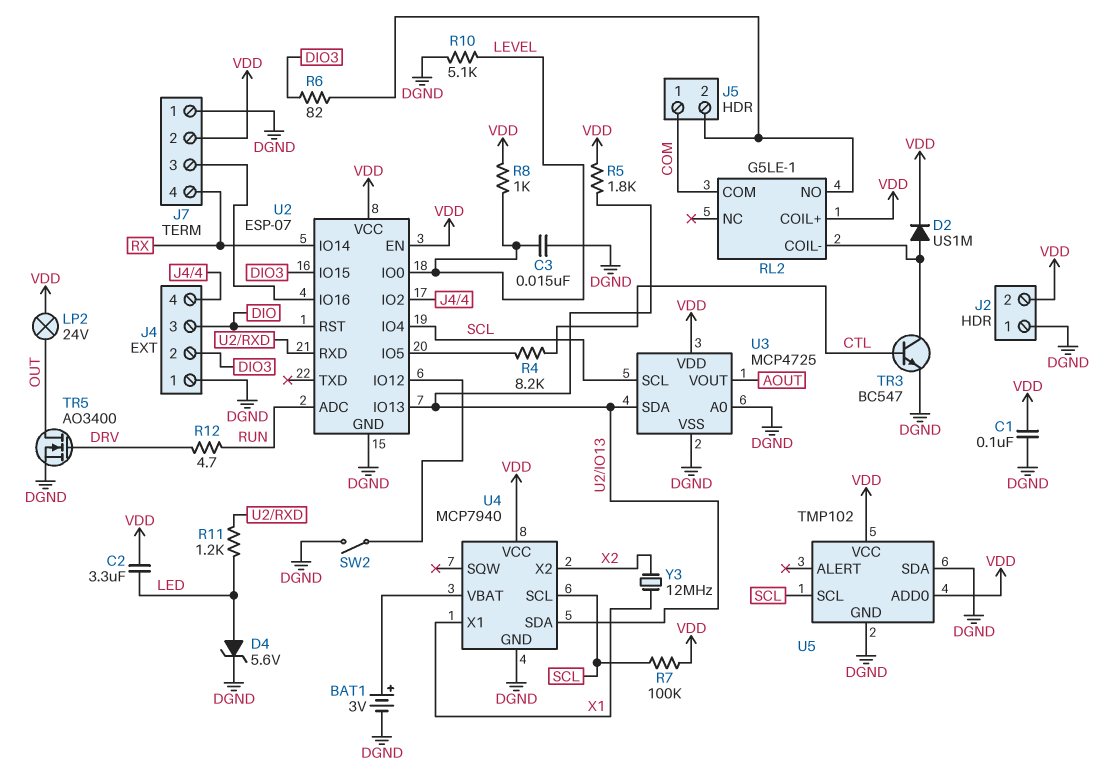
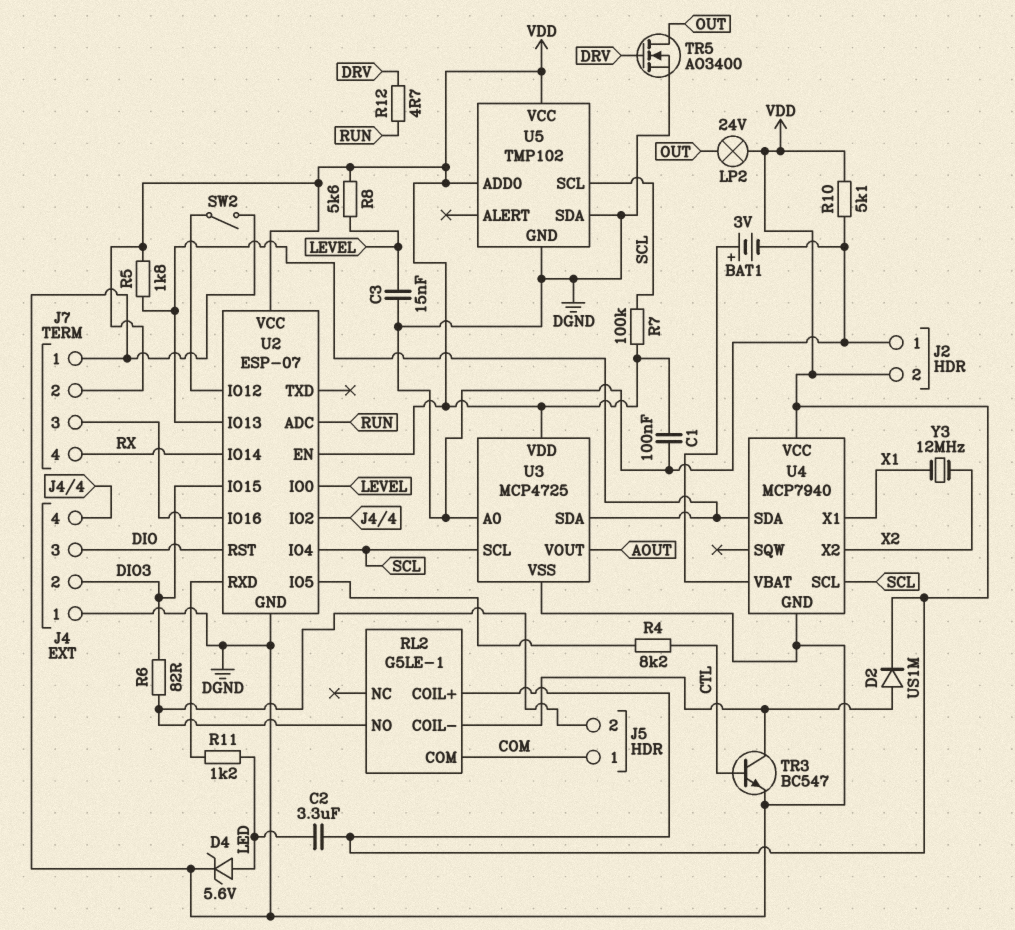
R8: 1k (LEVEL, VDD) -> 5.6k (LEVEL, VDD)
R10: 5.1k (DGND, LEVEL) -> 5.1k (DGND, VDD)

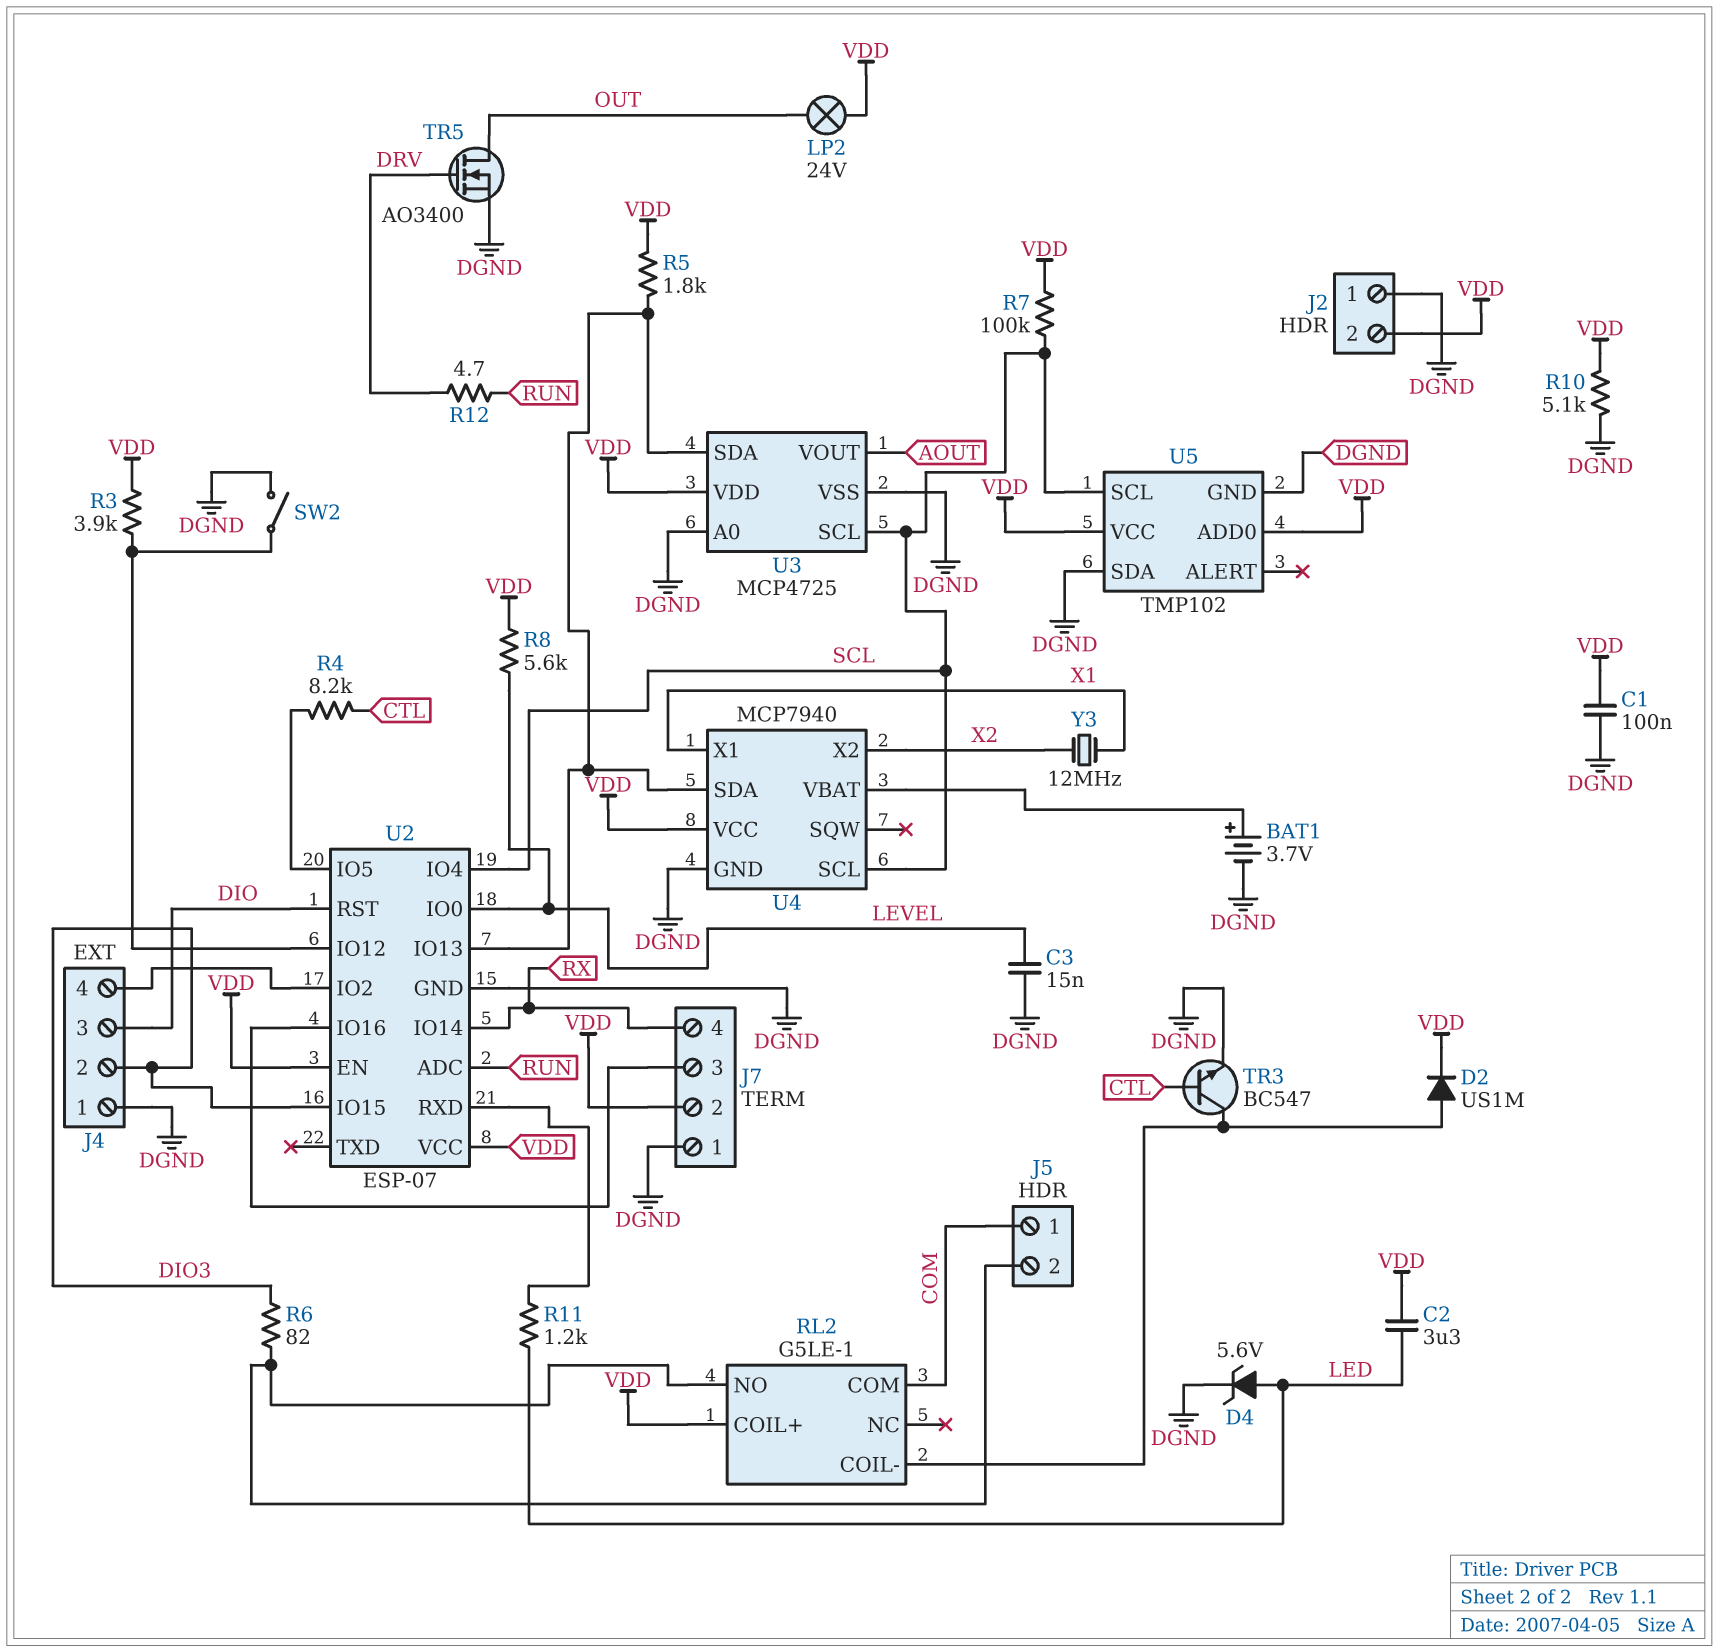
BAT1: 3V (plus U4/VBAT, minus DGND) -> 3.7V (plus U4/VBAT, minus DGND)
R3: none -> 3.9k (U2/IO12, VDD)

